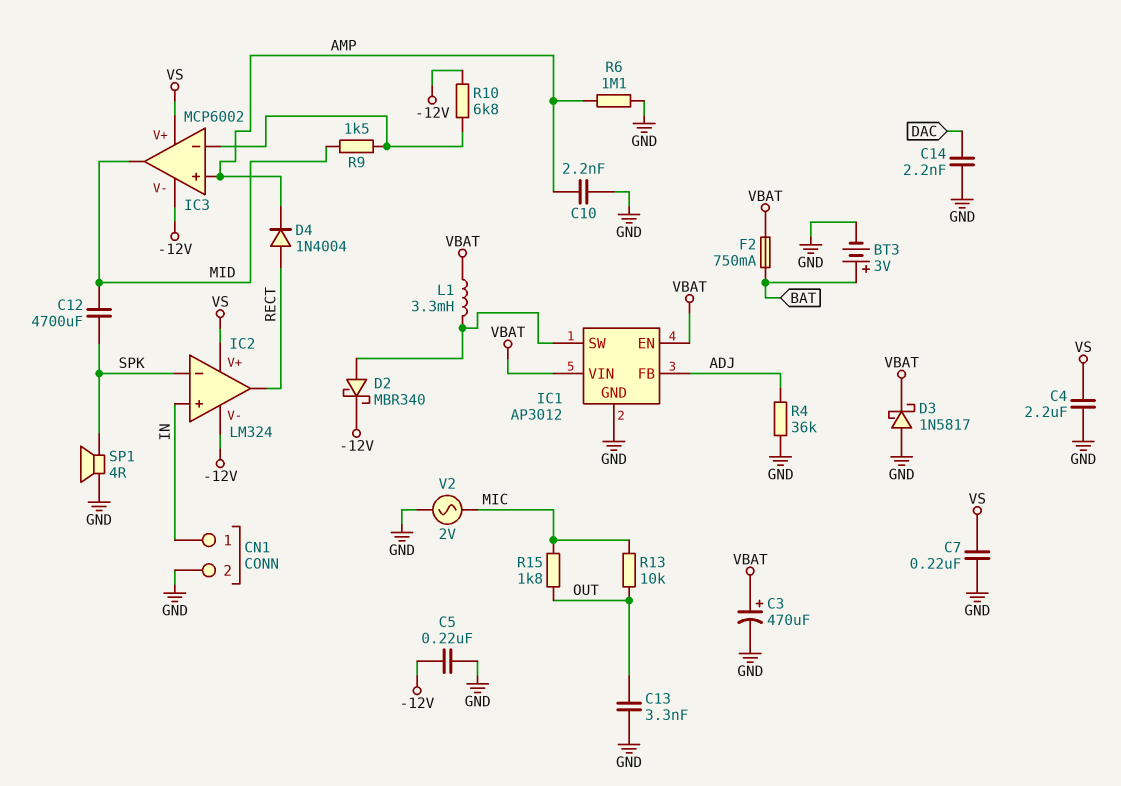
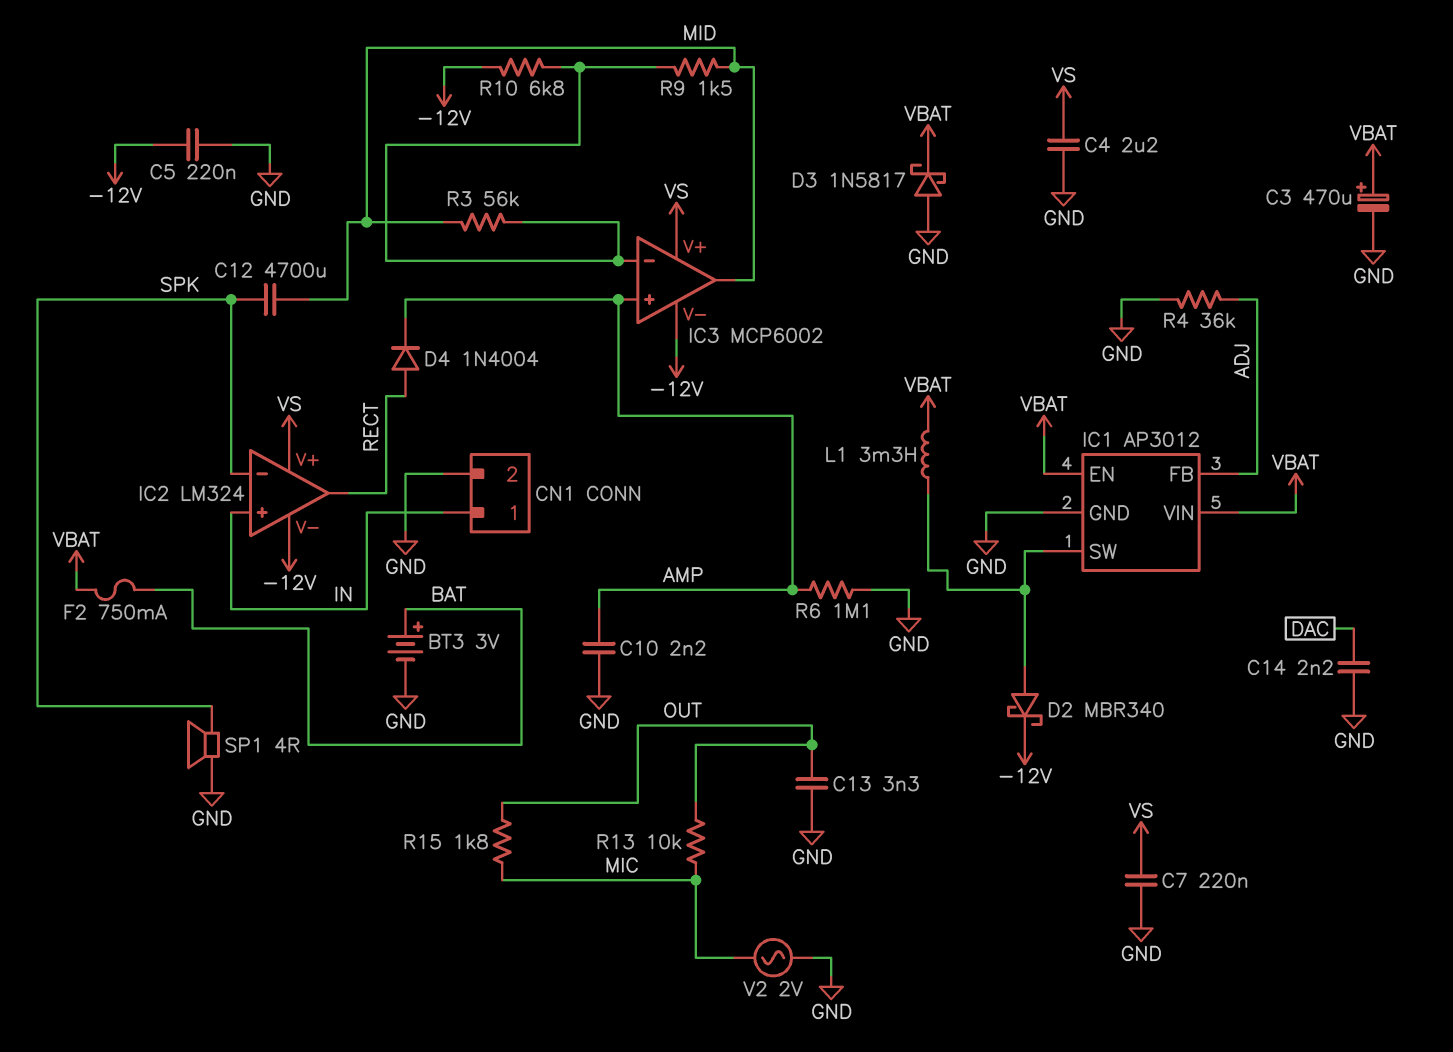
R3: none -> 56k (IC3/in-, MID)

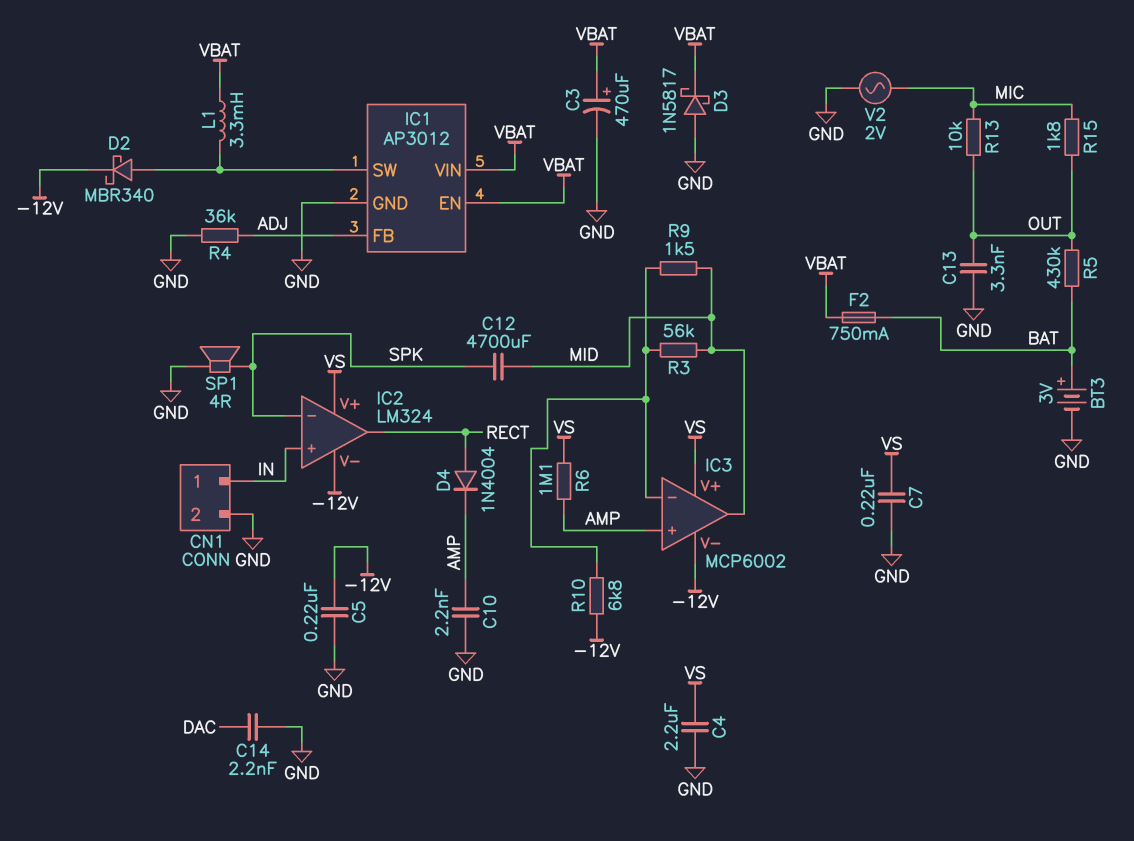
R5: none -> 430k (BAT, OUT)
R6: 1.1M (AMP, GND) -> 1.1M (AMP, VS)

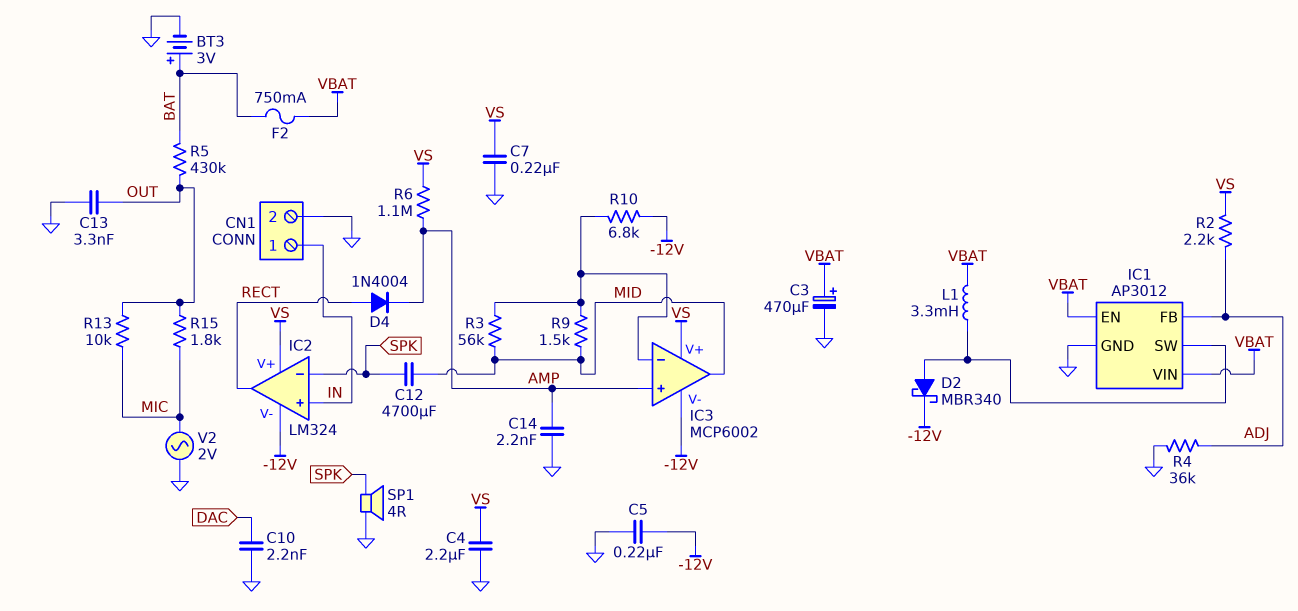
C10: 2.2nF (AMP, GND) -> 2.2nF (DAC, GND)
C14: 2.2nF (DAC, GND) -> 2.2nF (AMP, GND)
D3: schottky 1N5817 (A GND, K VBAT) -> none
R2: none -> 2.2k (ADJ, VS)

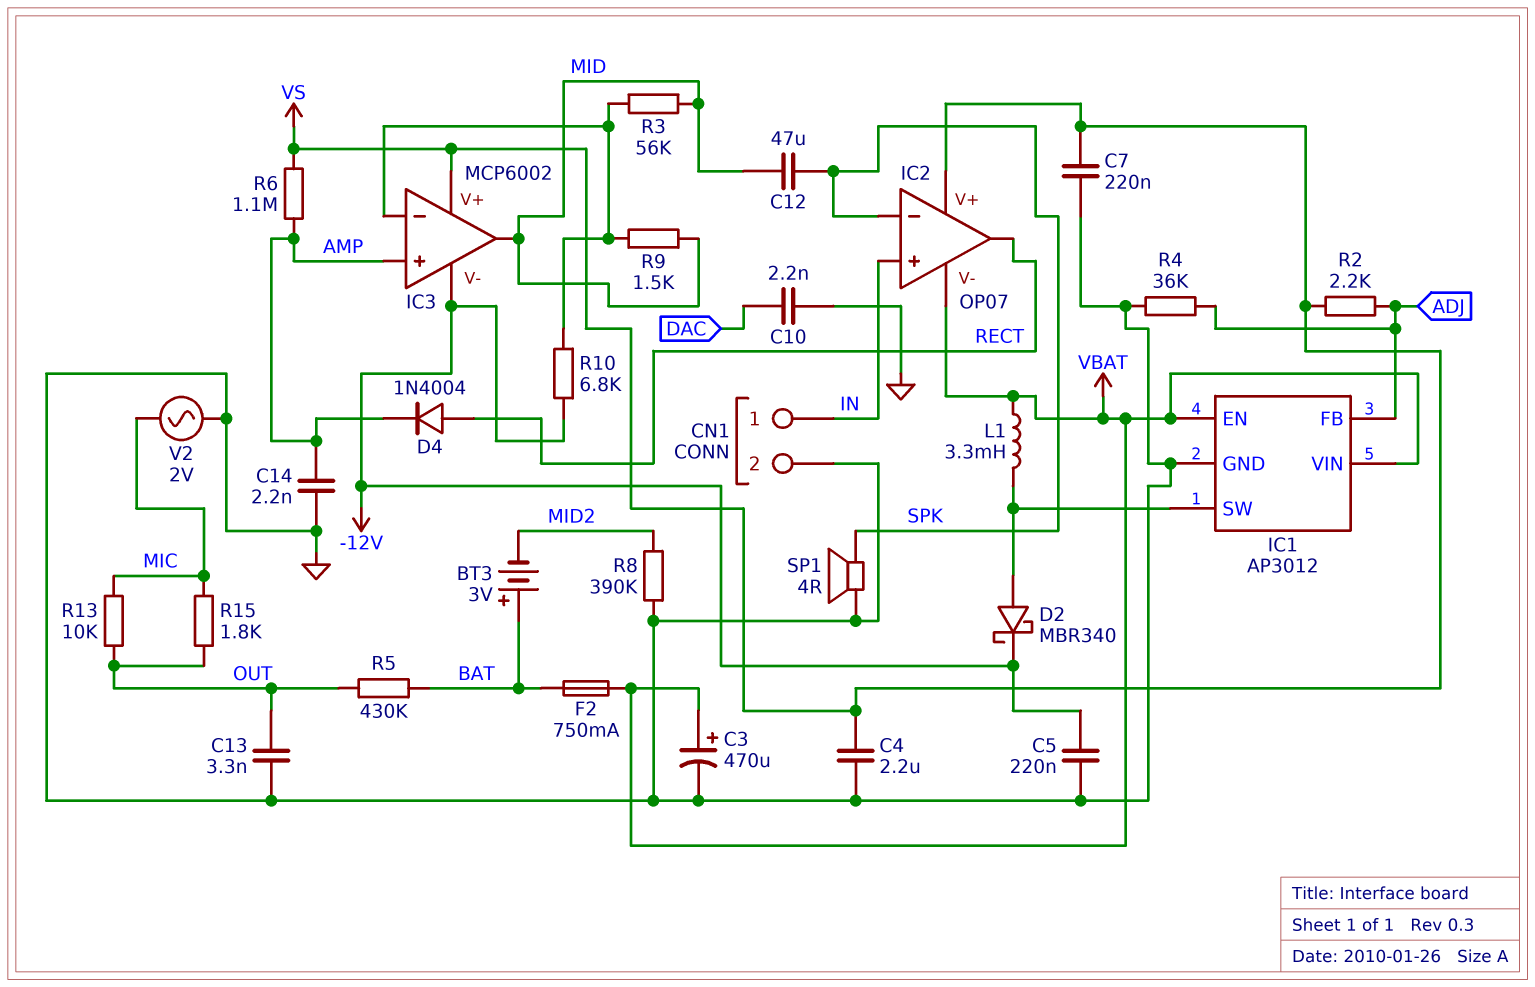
BT3: 3V (plus BAT, minus GND) -> 3V (plus BAT, minus MID2)
C12: 4700uF (MID, SPK) -> 47uF (MID, SPK)
IC2: LM324 -> OP07
IC2 pin V-: -12V -> VBAT
R8: none -> 390k (GND, MID2)

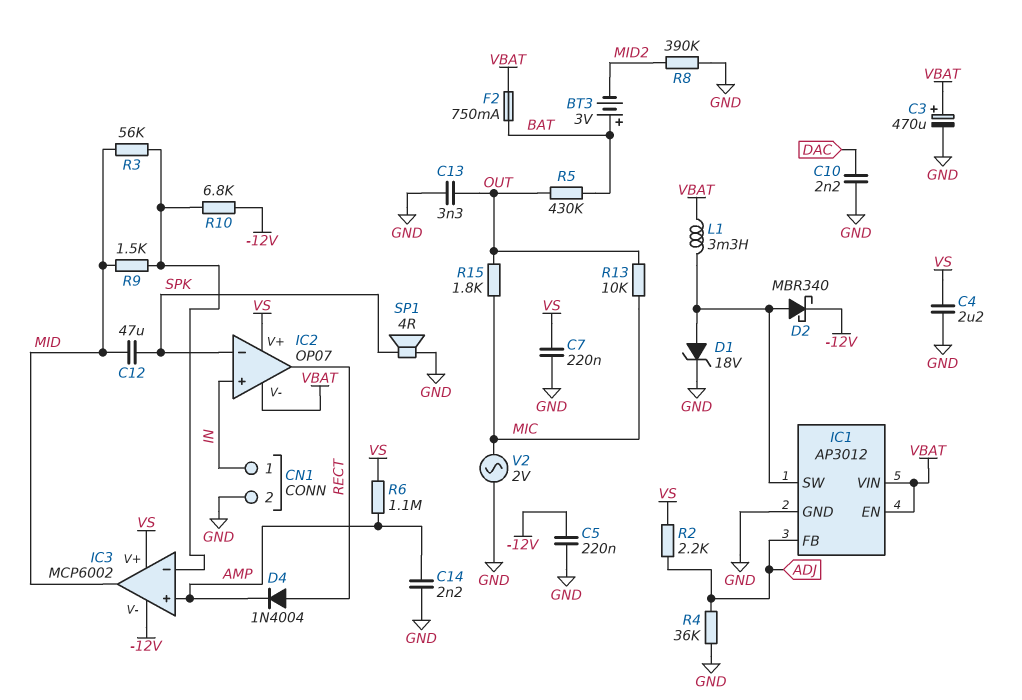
D1: none -> zener 18V (A IC1/SW, K GND)

